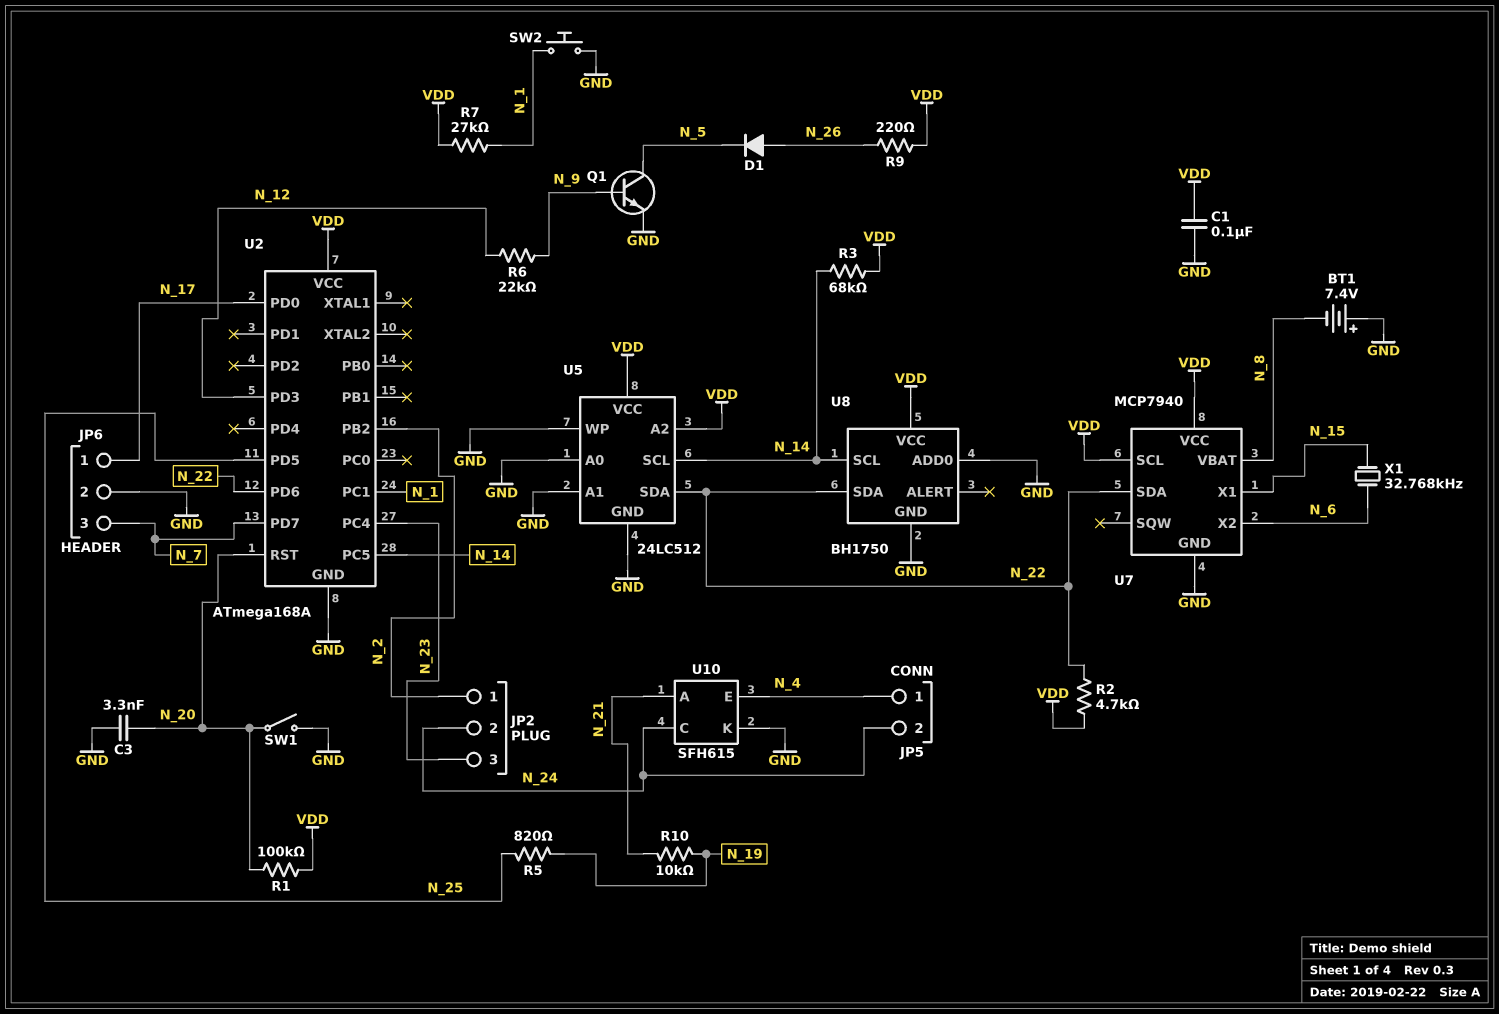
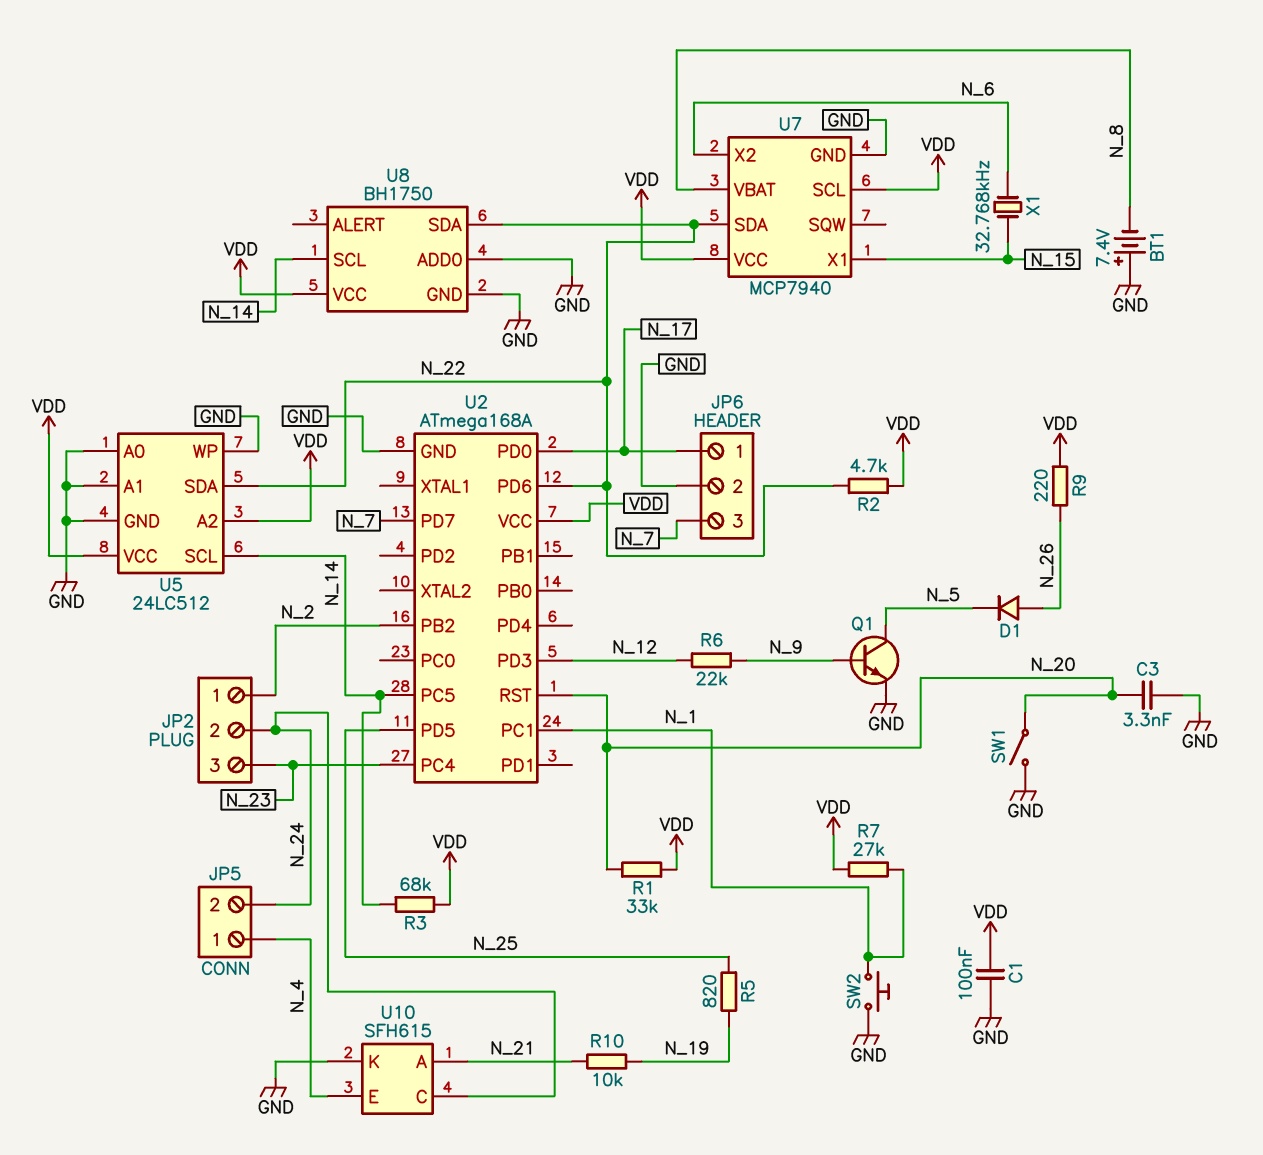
R1: 100k (N_20, VDD) -> 33k (N_20, VDD)

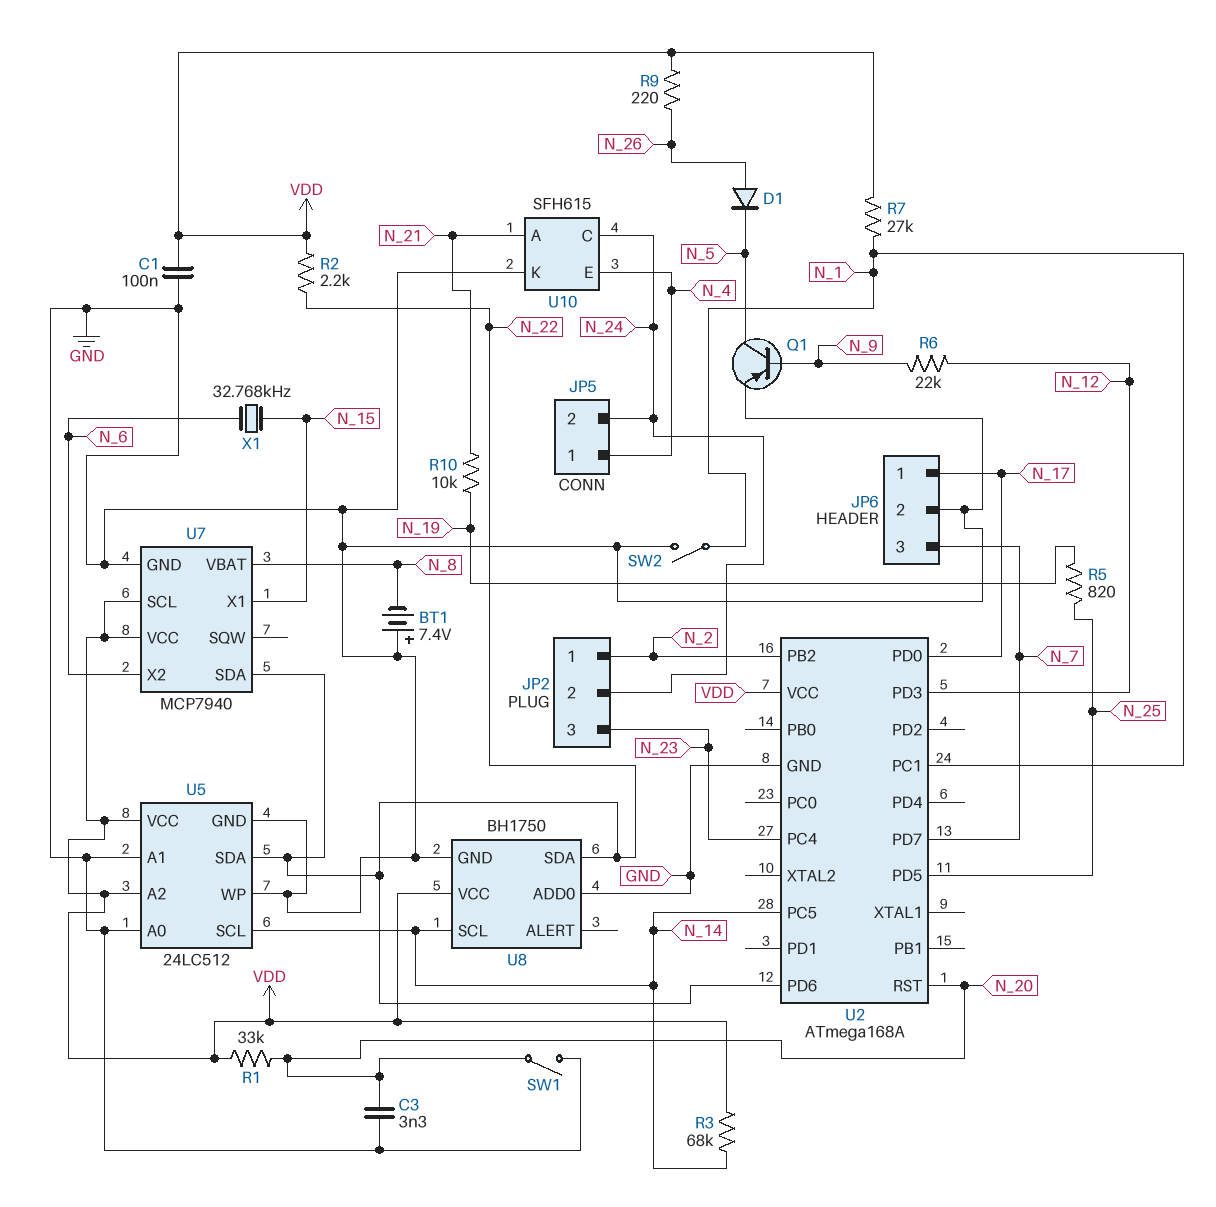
Q1: NPN (B N_9, C N_5, E GND) -> PNP (B N_9, C N_5, E GND)
R2: 4.7k (N_22, VDD) -> 2.2k (N_22, VDD)
SW2: button (GND, N_1) -> switch (GND, N_1)

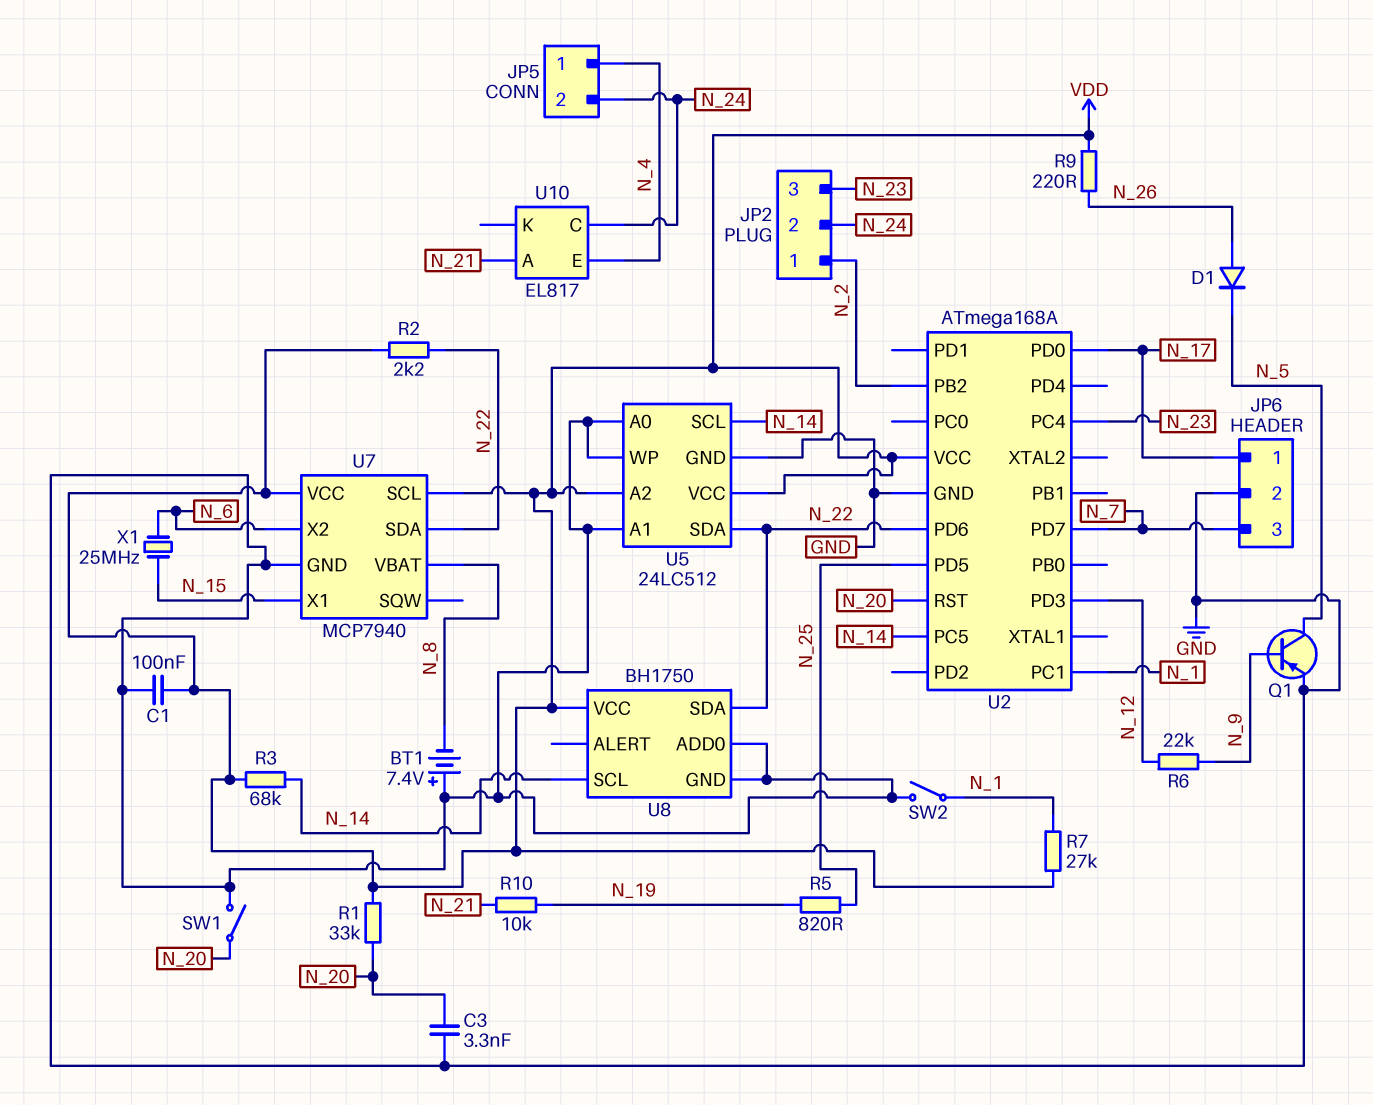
U10: SFH615 -> EL817
U10 pin K: GND -> none
X1: 32.768kHz (N_6, N_15) -> 25MHz (N_6, N_15)

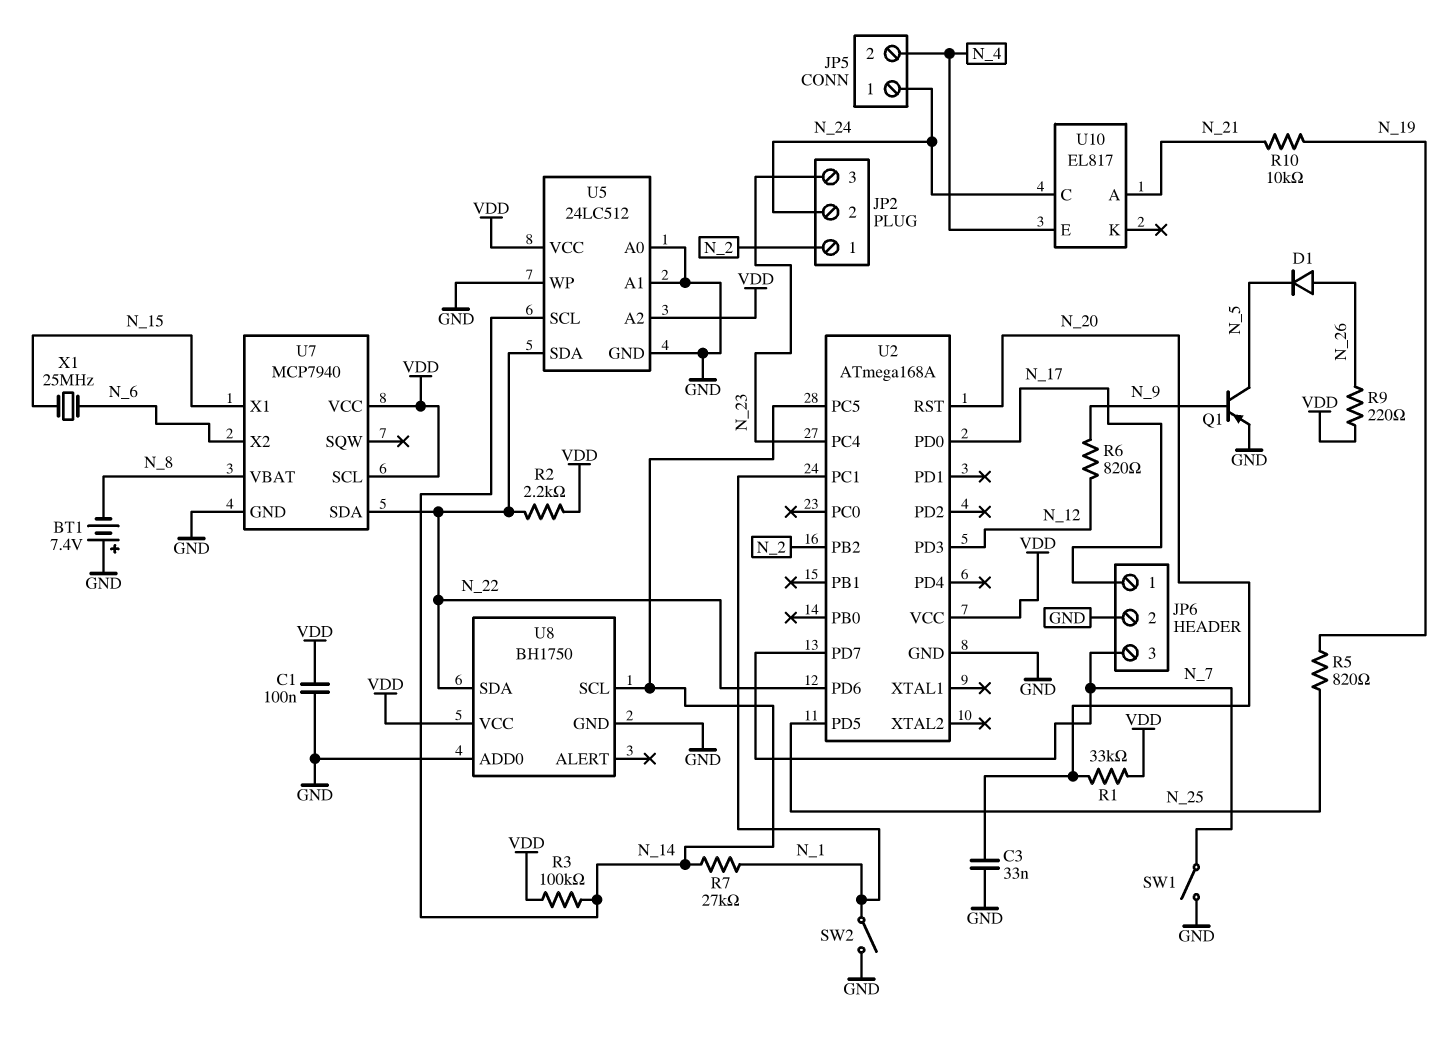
C3: 3.3nF (GND, N_20) -> 33nF (GND, N_20)
JP5 pin 1: N_4 -> N_24
JP5 pin 2: N_24 -> N_4
R3: 68k (N_14, VDD) -> 100k (N_14, VDD)
R6: 22k (N_9, N_12) -> 820 (N_9, N_12)
R7: 27k (N_1, VDD) -> 27k (N_1, N_14)
SW1: switch (GND, N_20) -> switch (GND, N_7)

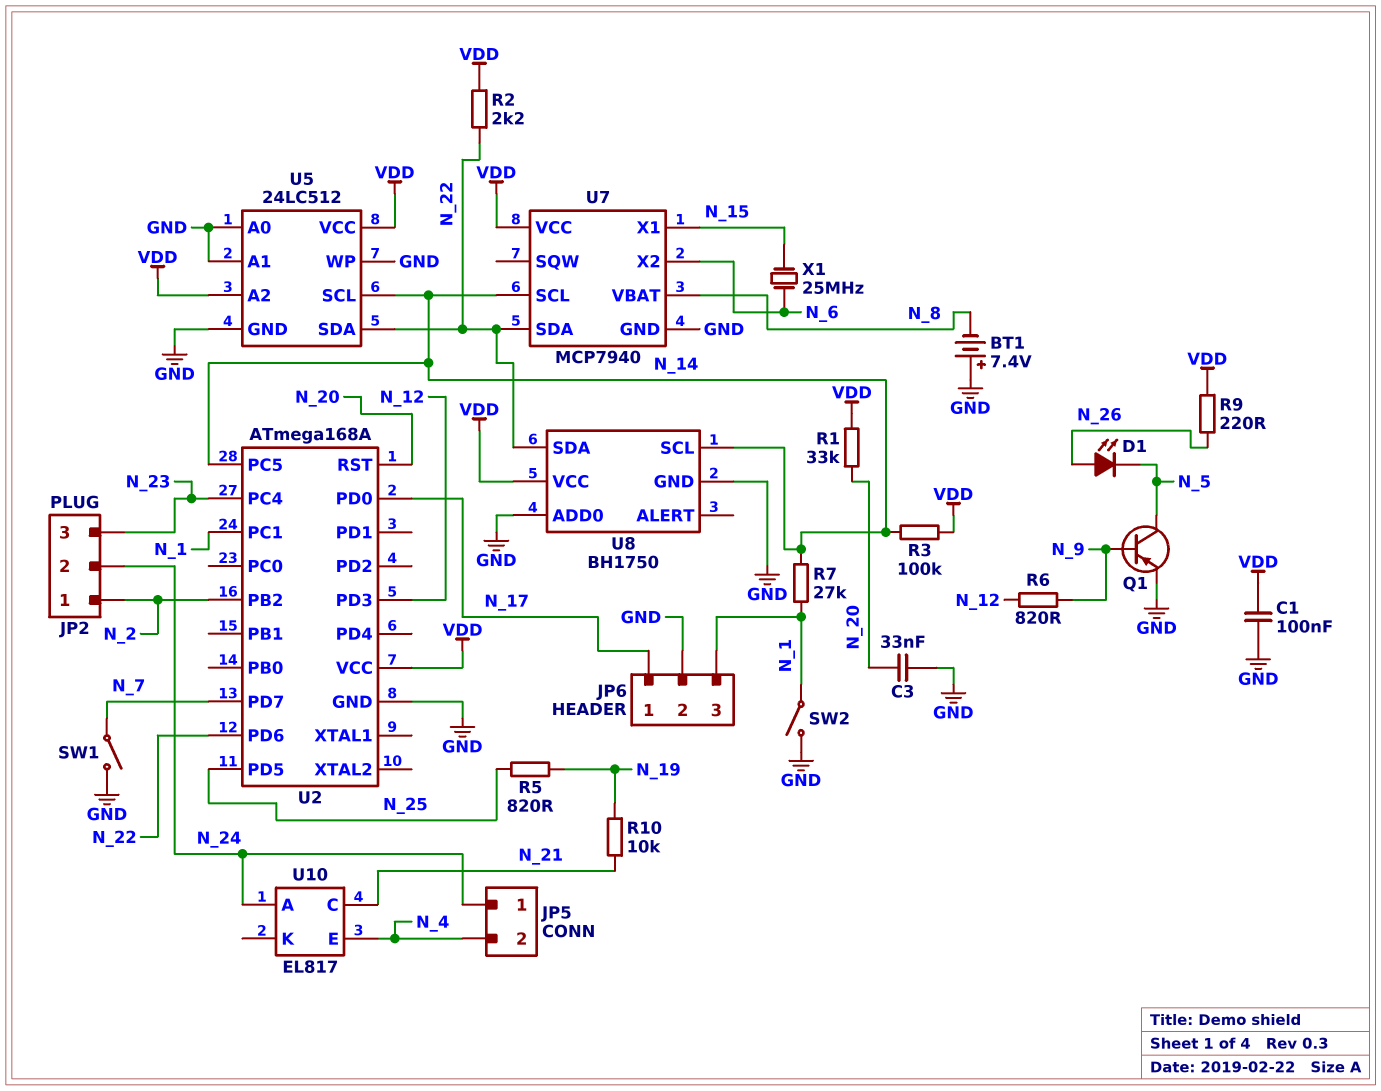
D1: diode (A N_26, K N_5) -> LED (A N_26, K N_5)
JP6 pin 3: N_7 -> N_1
U7 pin SCL: VDD -> N_14
U10 pin A: N_21 -> N_24
U10 pin C: N_24 -> N_21

